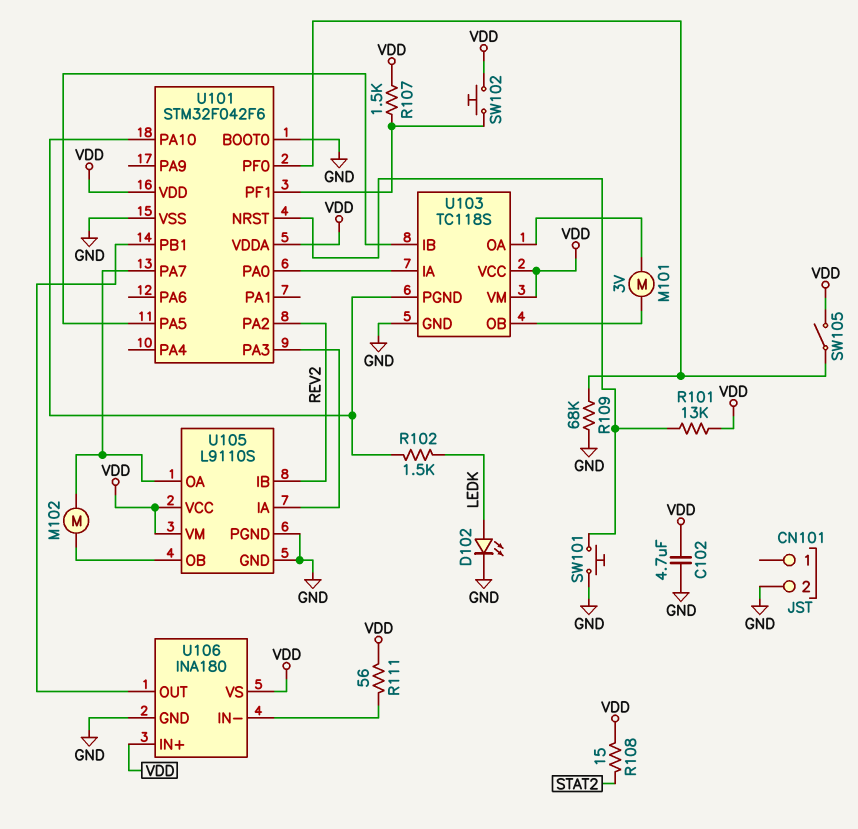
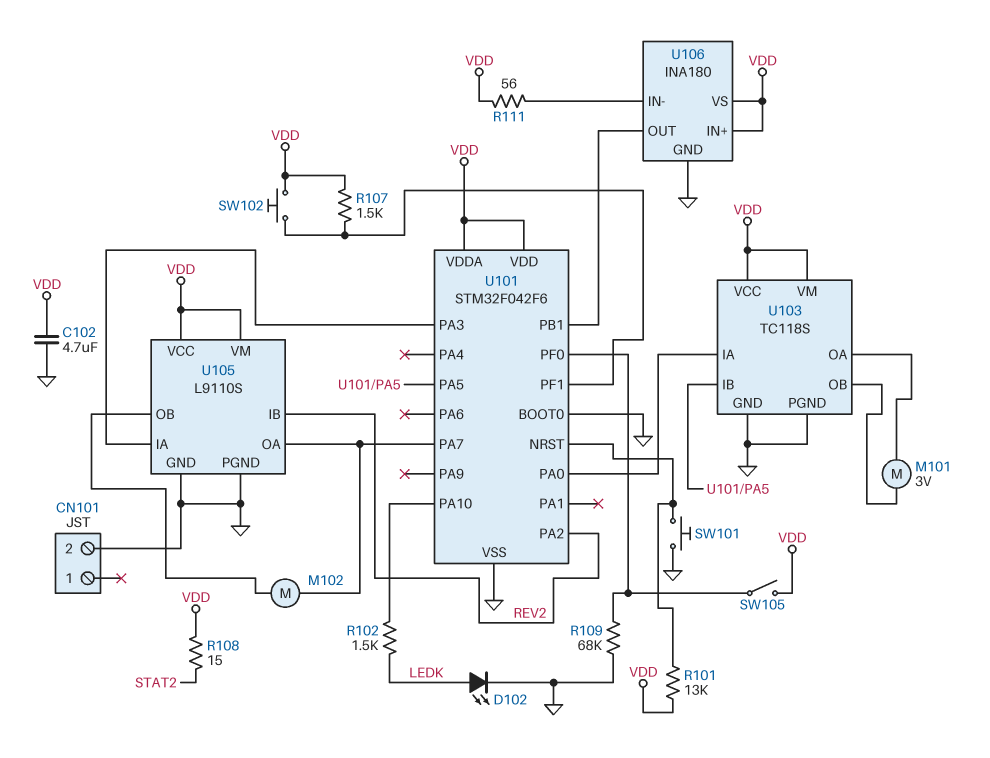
U103 pin PGND: U101/PA10 -> GND

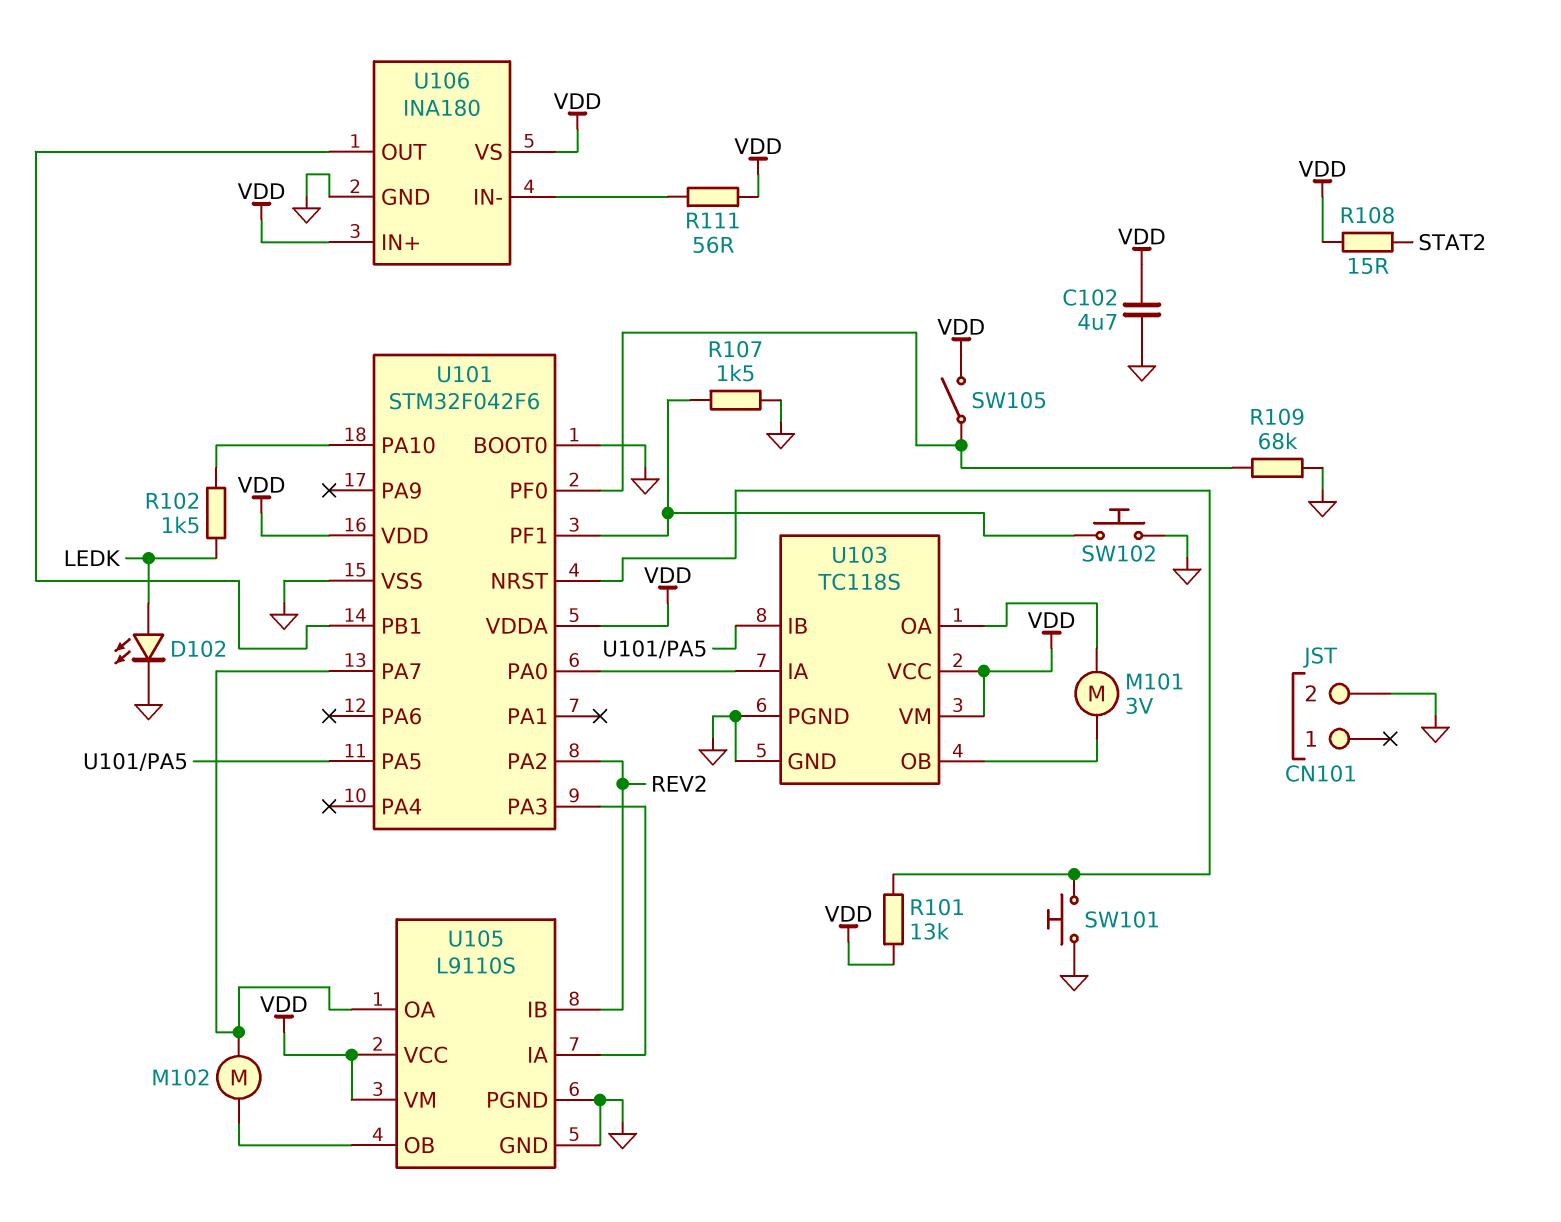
R107: 1.5k (U101/PF1, VDD) -> 1.5k (GND, U101/PF1)
SW102: button (U101/PF1, VDD) -> button (GND, U101/PF1)

